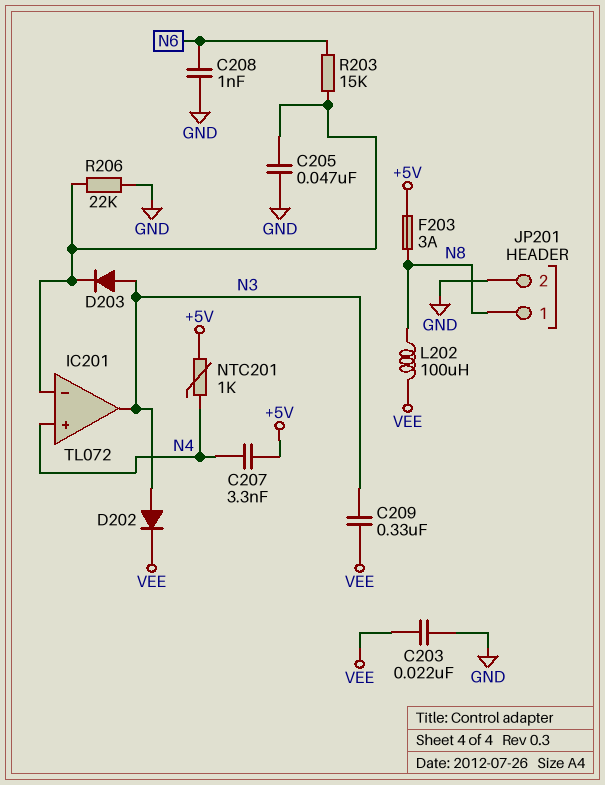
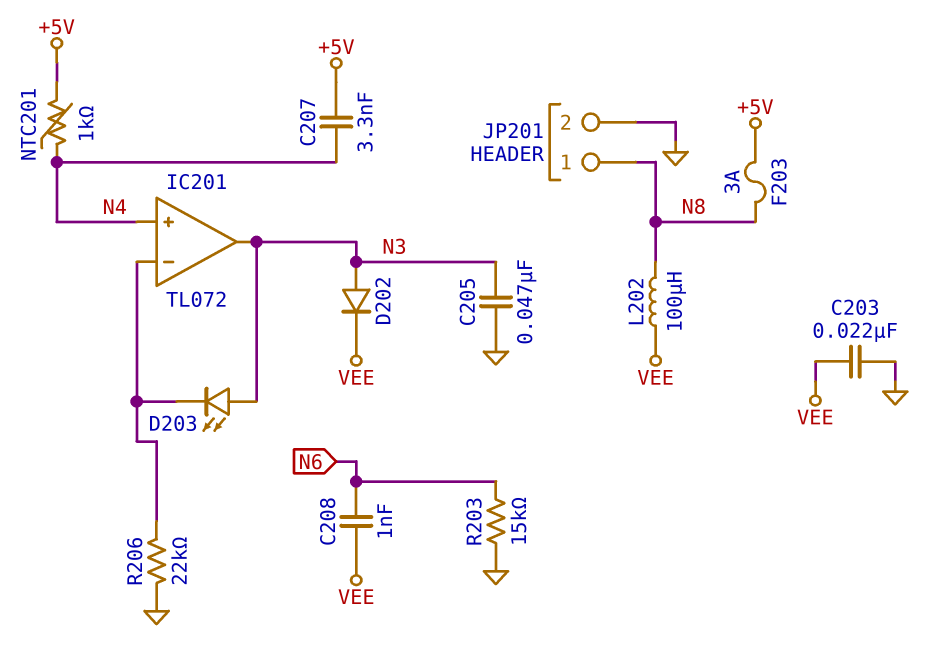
C205: 47nF (GND, IC201/in-) -> 47nF (GND, N3)
C208: 1nF (GND, N6) -> 1nF (N6, VEE)
C209: 330nF (N3, VEE) -> none
D203: diode (A N3, K IC201/in-) -> LED (A N3, K IC201/in-)
R203: 15k (IC201/in-, N6) -> 15k (GND, N6)

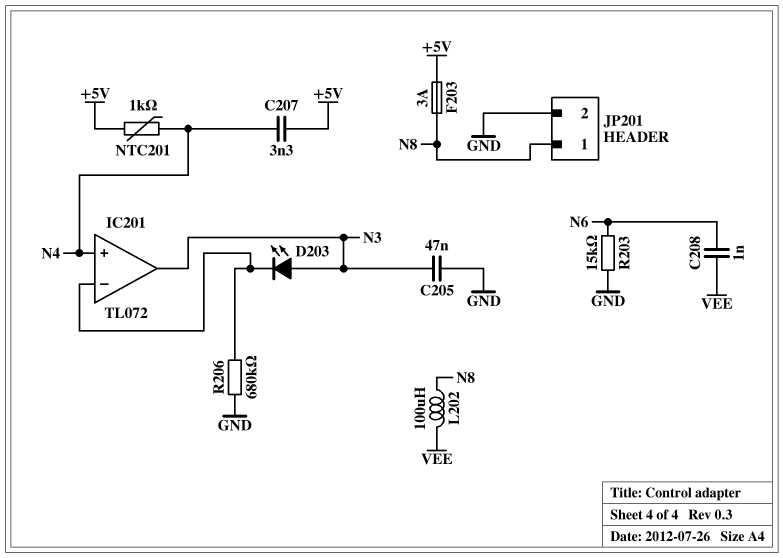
C203: 22nF (GND, VEE) -> none
D202: diode (A N3, K VEE) -> none
R206: 22k (GND, IC201/in-) -> 680k (GND, IC201/in-)

